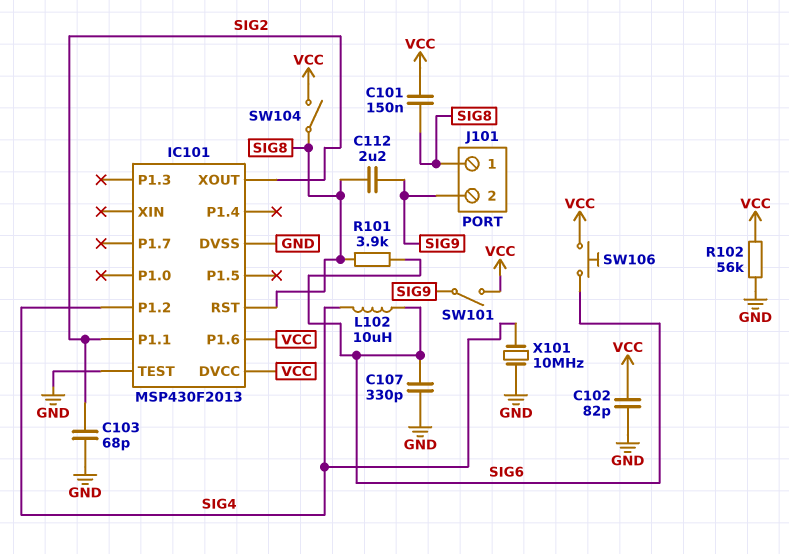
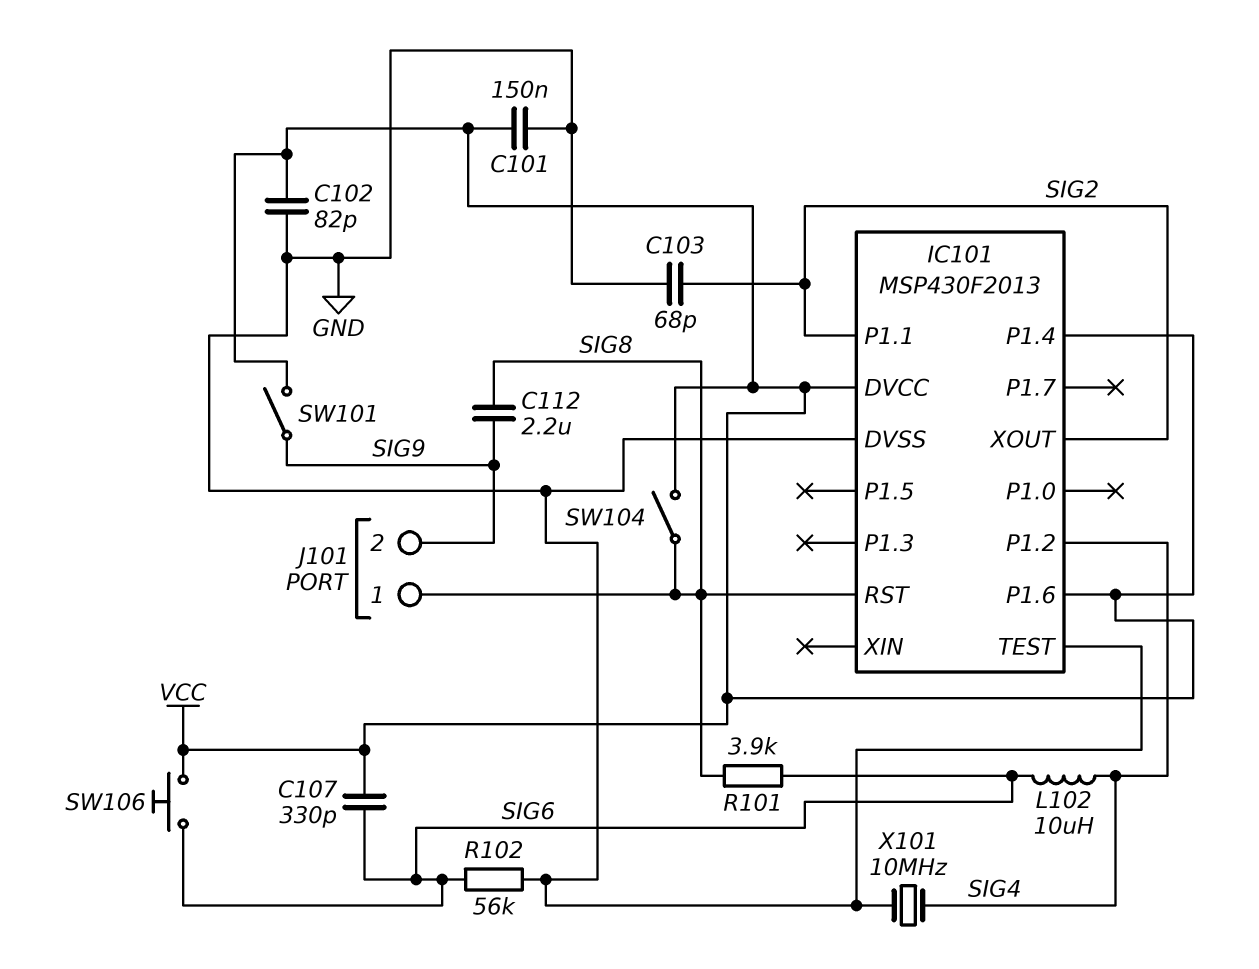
C101: 150nF (SIG8, VCC) -> 150nF (GND, VCC)
C107: 330pF (GND, SIG6) -> 330pF (SIG6, VCC)
IC101 pin P1.4: none -> VCC
R102: 56k (GND, VCC) -> 56k (GND, SIG6)

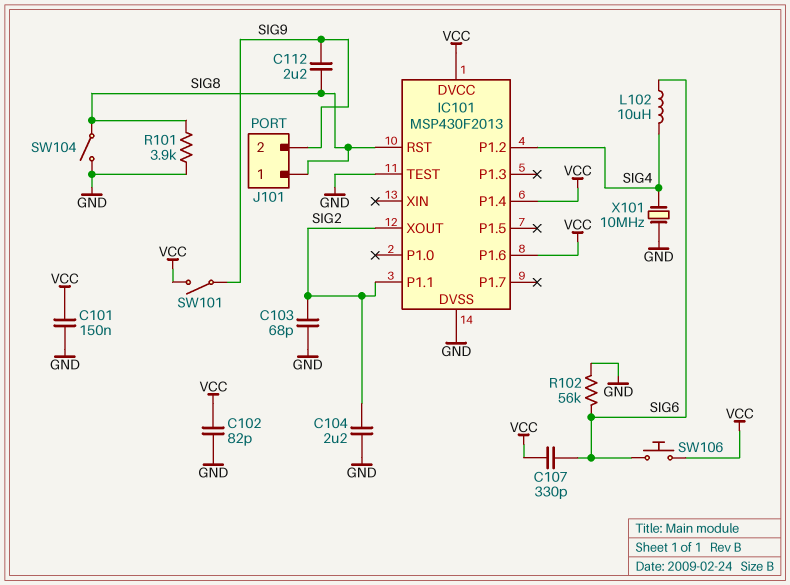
C104: none -> 2.2uF (GND, SIG2)
R101: 3.9k (SIG6, SIG8) -> 3.9k (GND, SIG8)
SW104: switch (SIG8, VCC) -> switch (GND, SIG8)

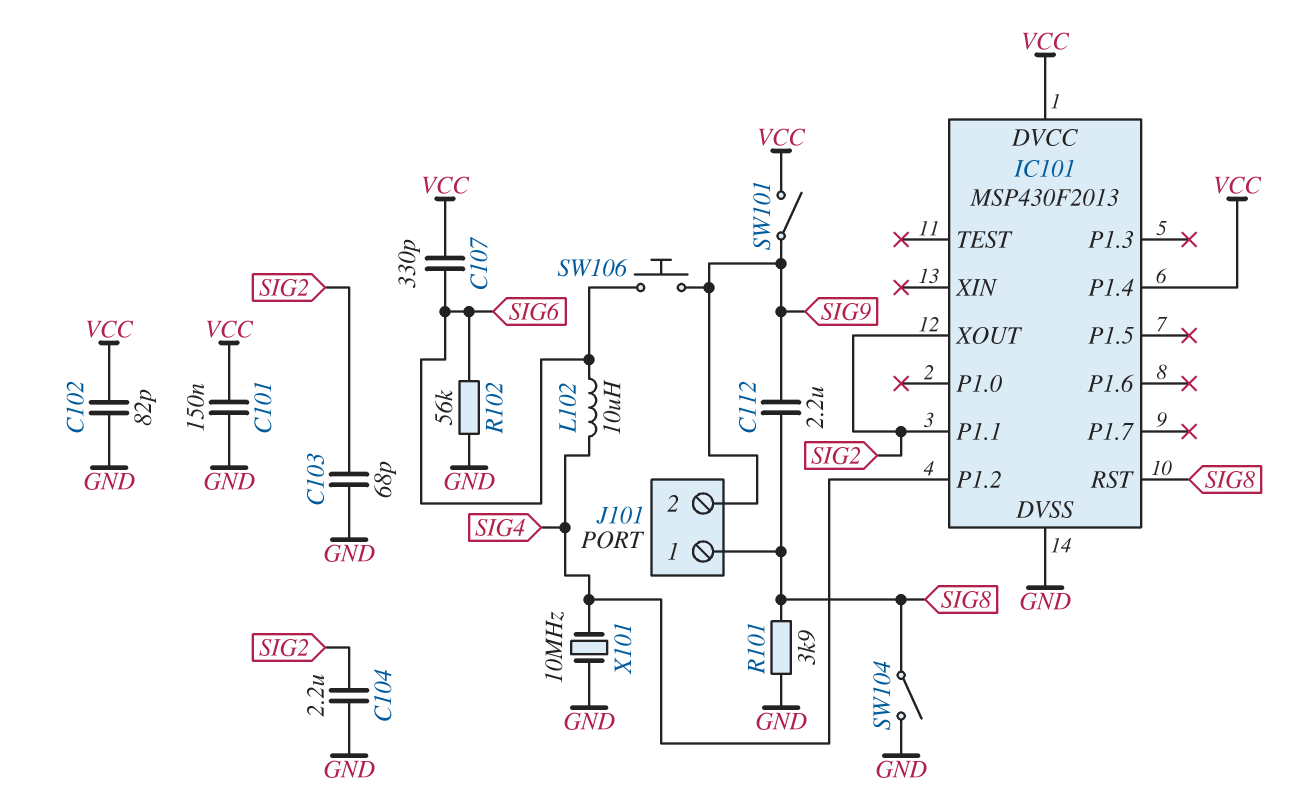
IC101 pin P1.6: VCC -> none
IC101 pin TEST: GND -> none
SW106: button (SIG6, VCC) -> button (SIG6, SIG9)

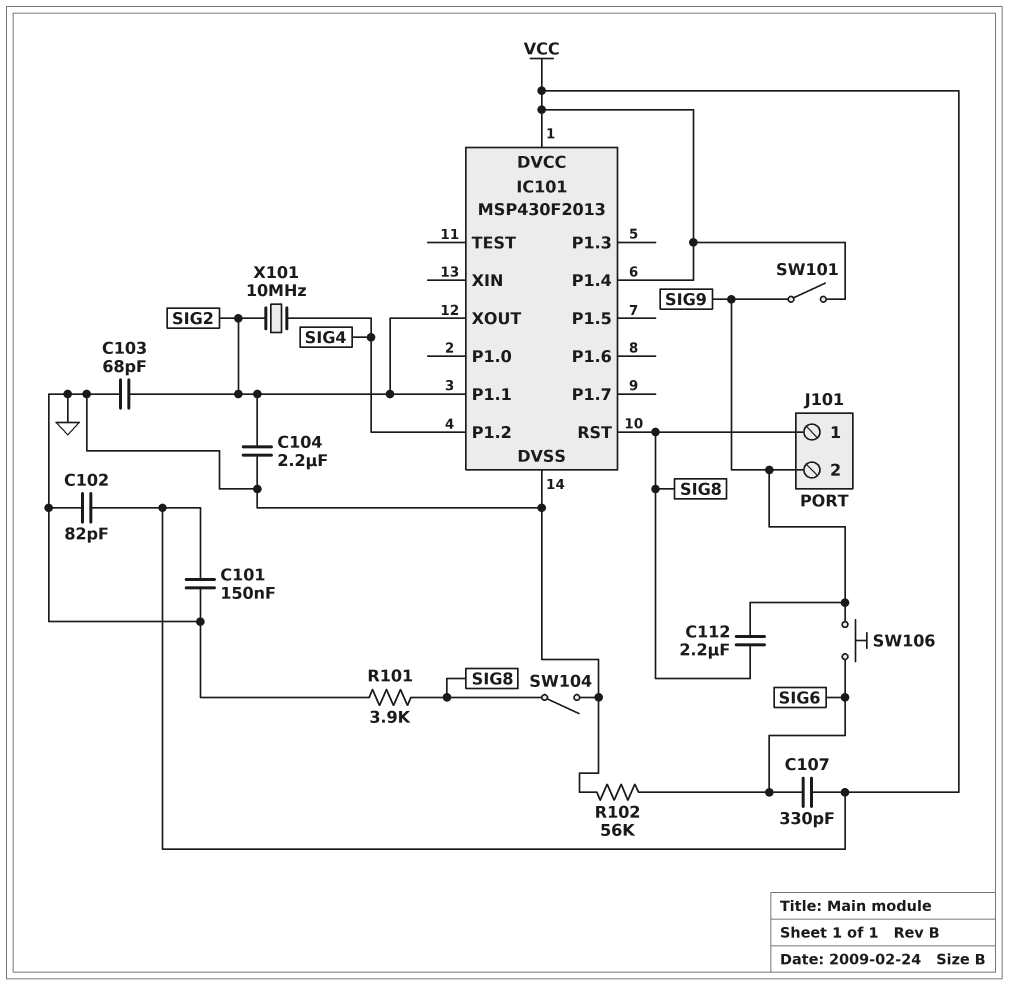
L102: 10uH (SIG4, SIG6) -> none
X101: 10MHz (GND, SIG4) -> 10MHz (SIG2, SIG4)

